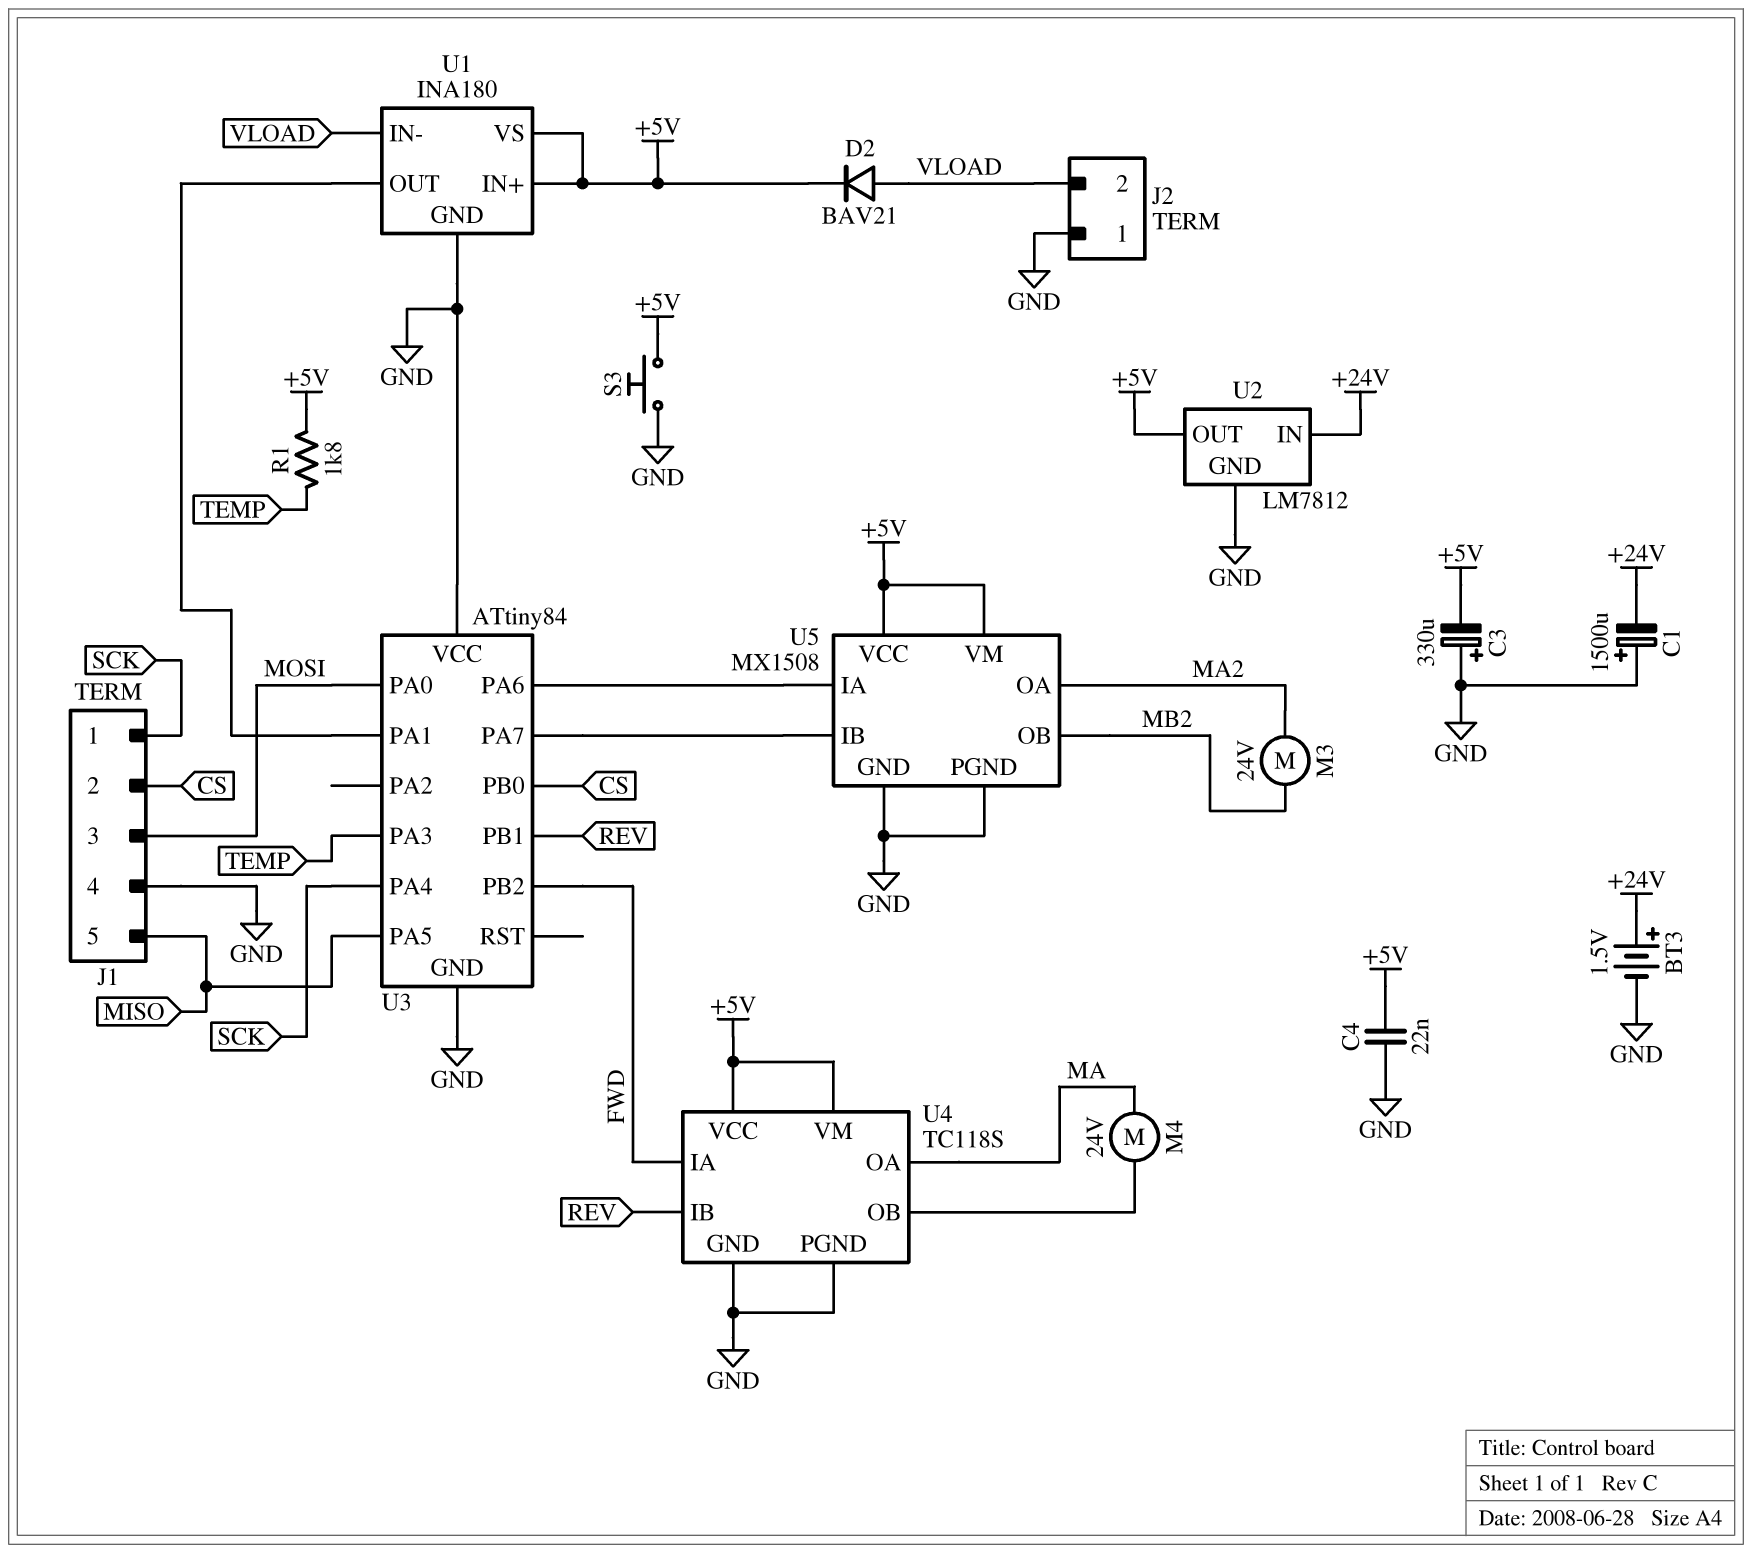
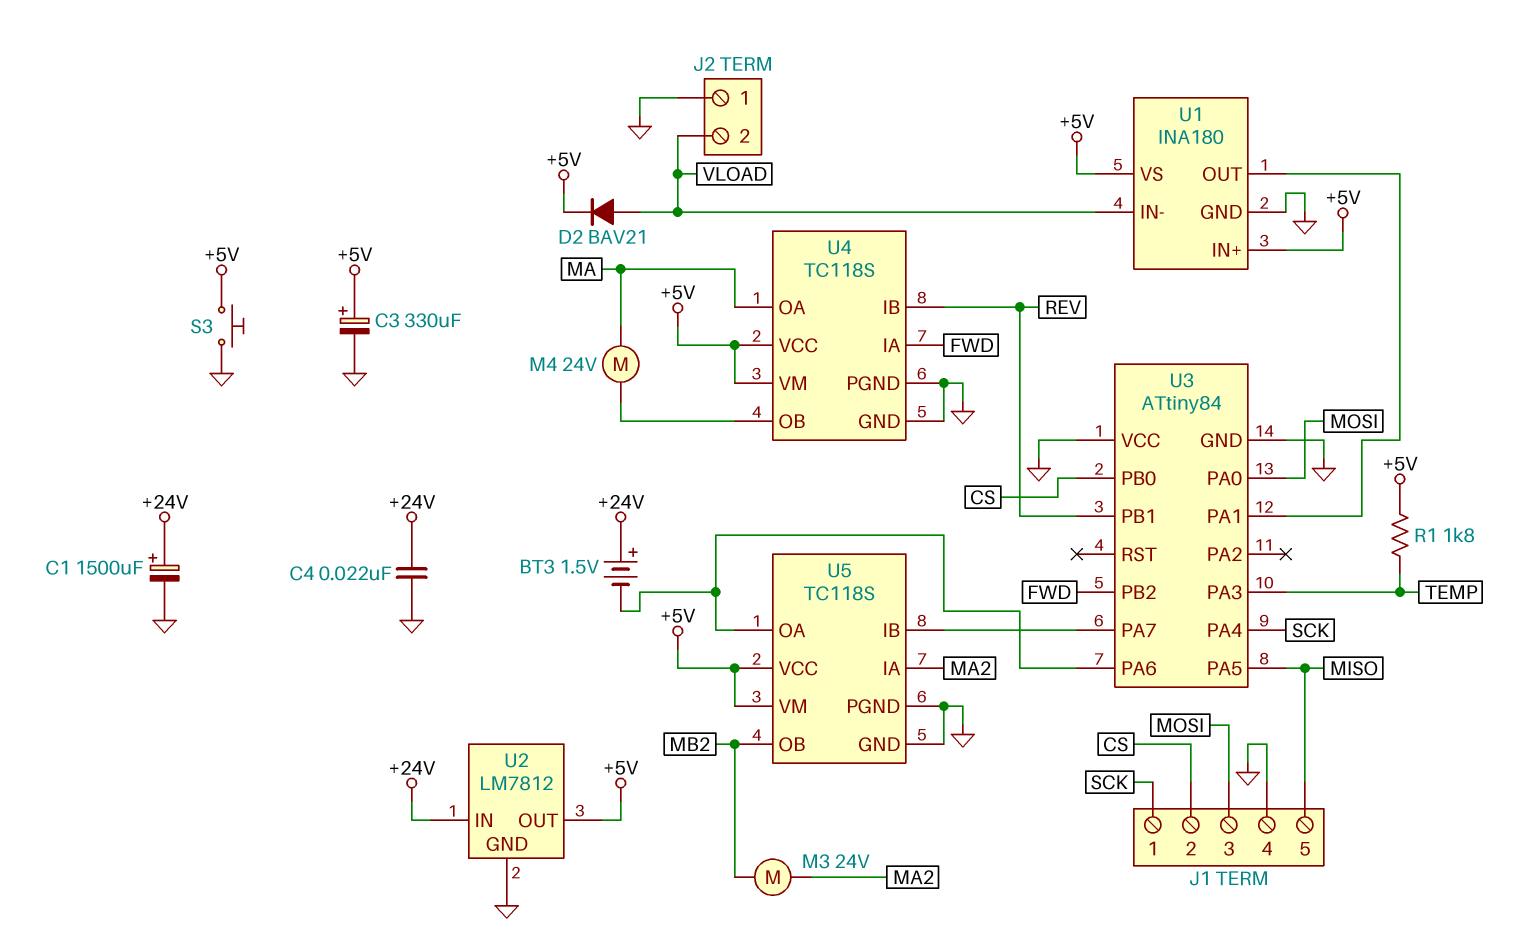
BT3: 1.5V (plus +24V, minus GND) -> 1.5V (plus +24V, minus U3/PA6)
C1: 1500uF (plus GND, minus +24V) -> 1500uF (plus +24V, minus GND)
C3: 330uF (plus GND, minus +5V) -> 330uF (plus +5V, minus GND)
C4: 22nF (+5V, GND) -> 22nF (+24V, GND)
U5: MX1508 -> TC118S
U5 pin IA: U3/PA6 -> MA2
U5 pin OA: MA2 -> U3/PA6

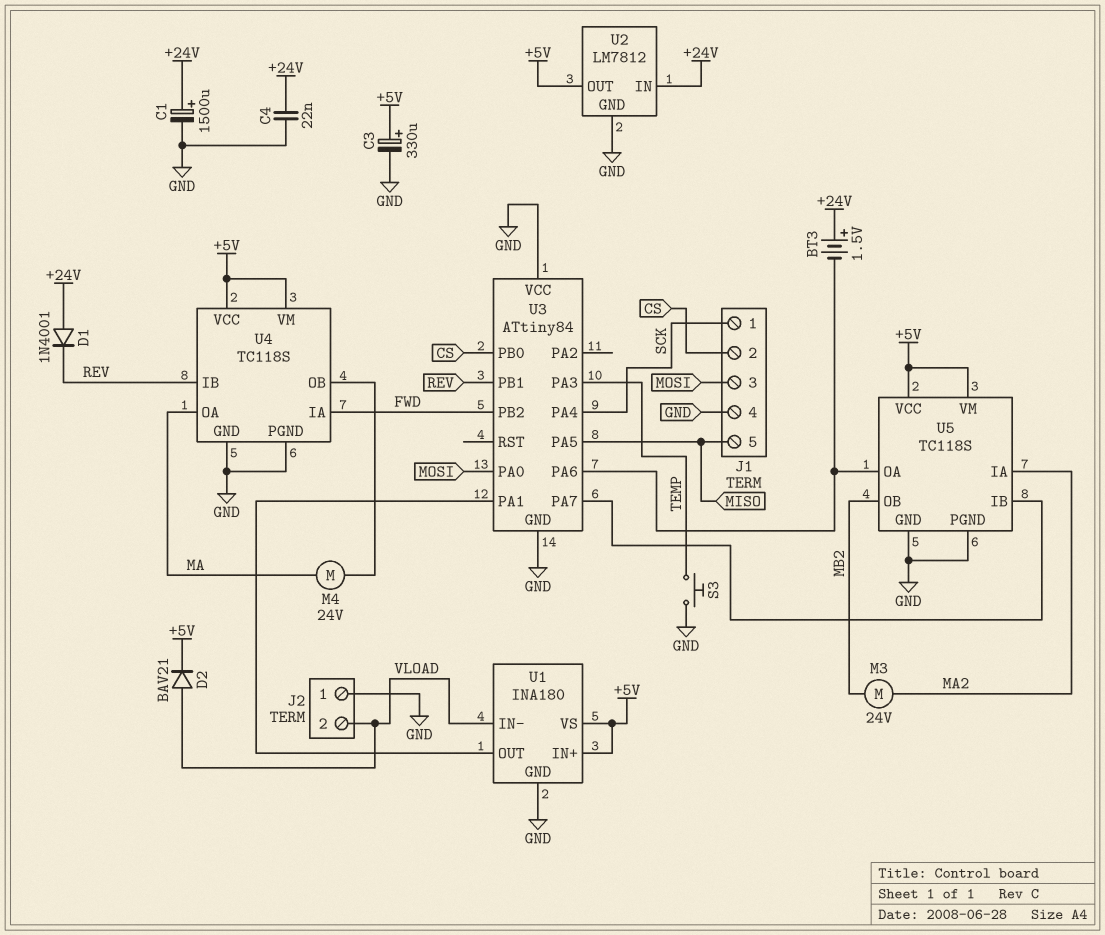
D1: none -> diode 1N4001 (A +24V, K REV)
R1: 1.8k (+5V, TEMP) -> none
S3: button (+5V, GND) -> button (GND, TEMP)

